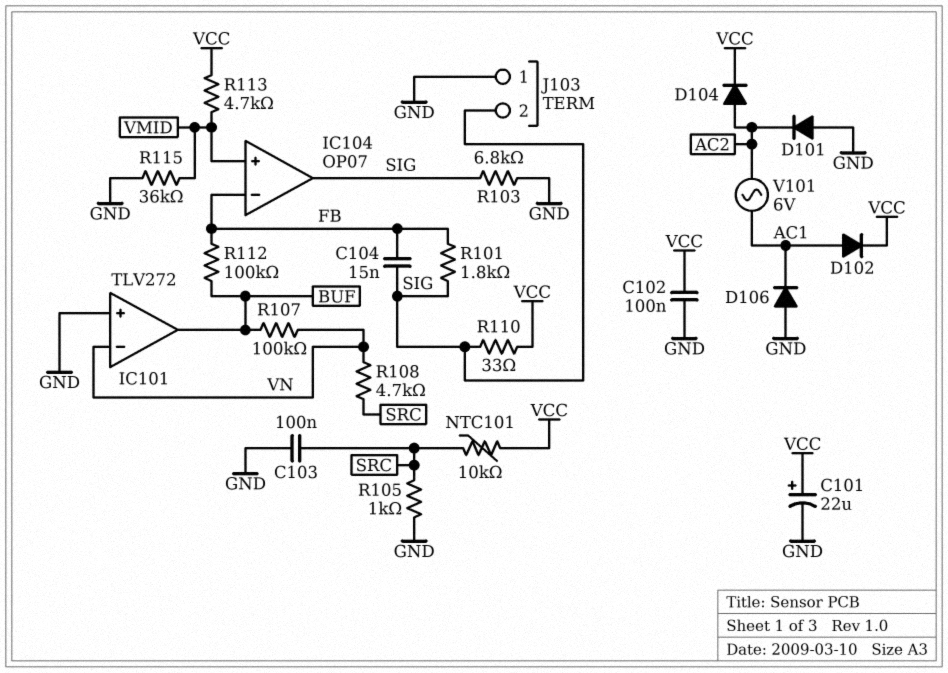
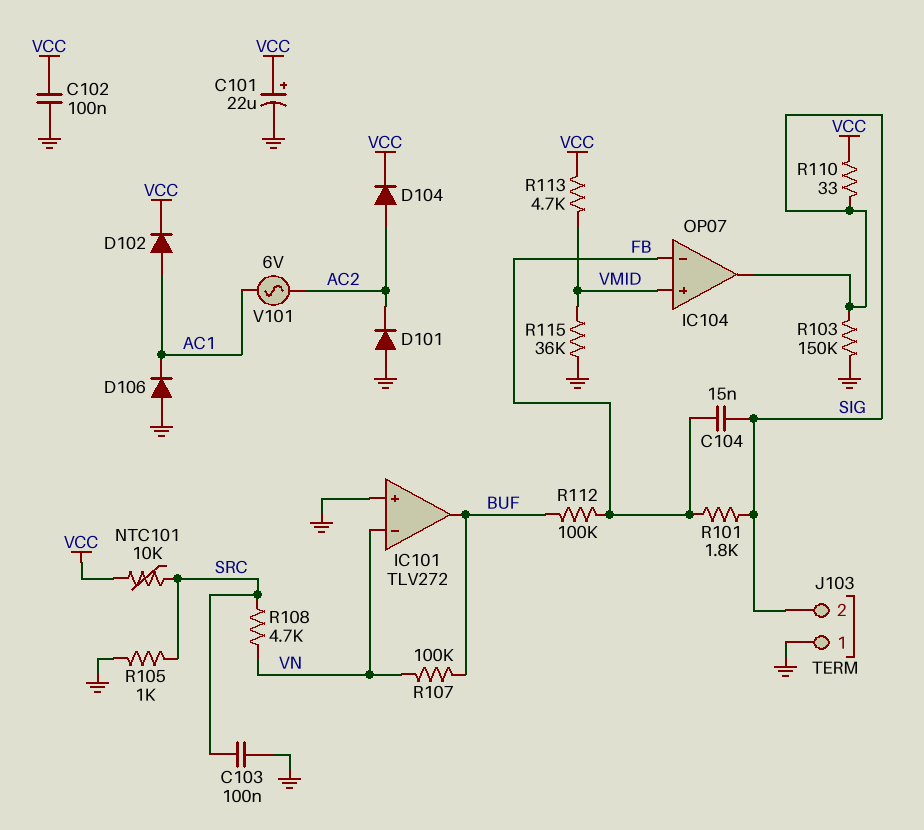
R103: 6.8k (GND, SIG) -> 150k (GND, SIG)

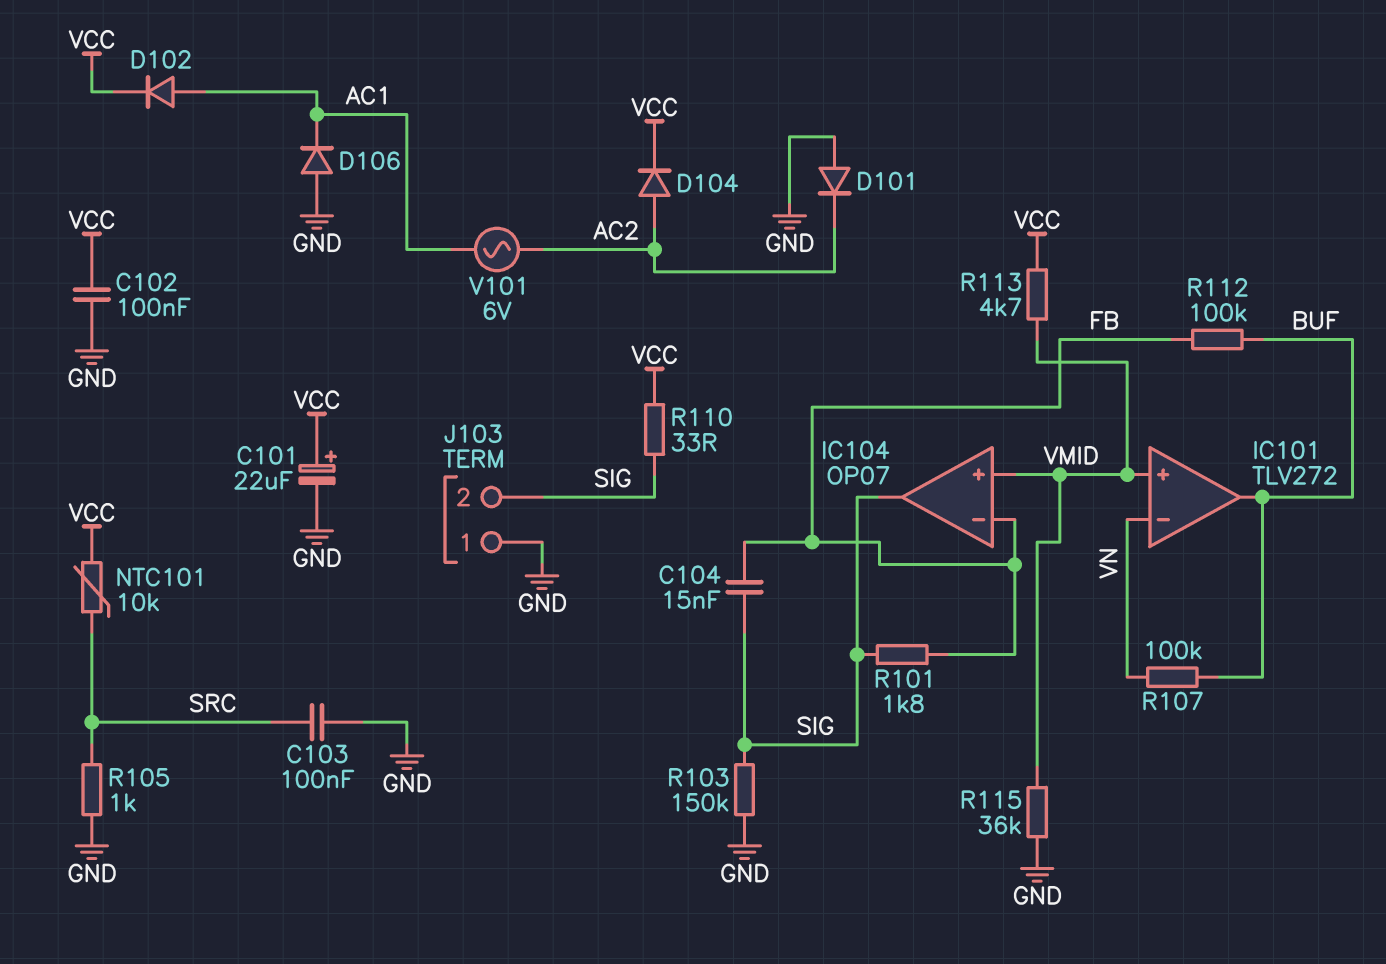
IC101 pin in+: GND -> VMID
R108: 4.7k (SRC, VN) -> none

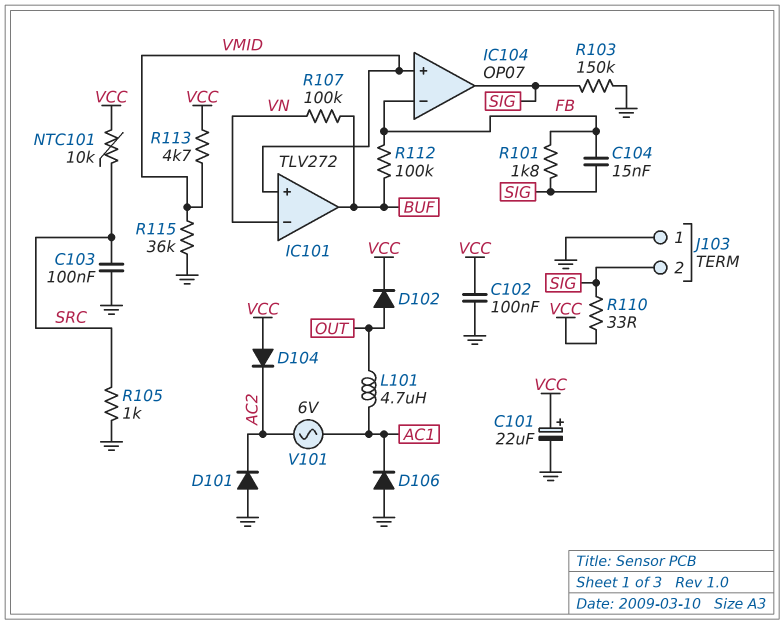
D102: diode (A AC1, K VCC) -> diode (A OUT, K VCC)
D104: diode (A AC2, K VCC) -> diode (A VCC, K AC2)
L101: none -> 4.7uH (AC1, OUT)

